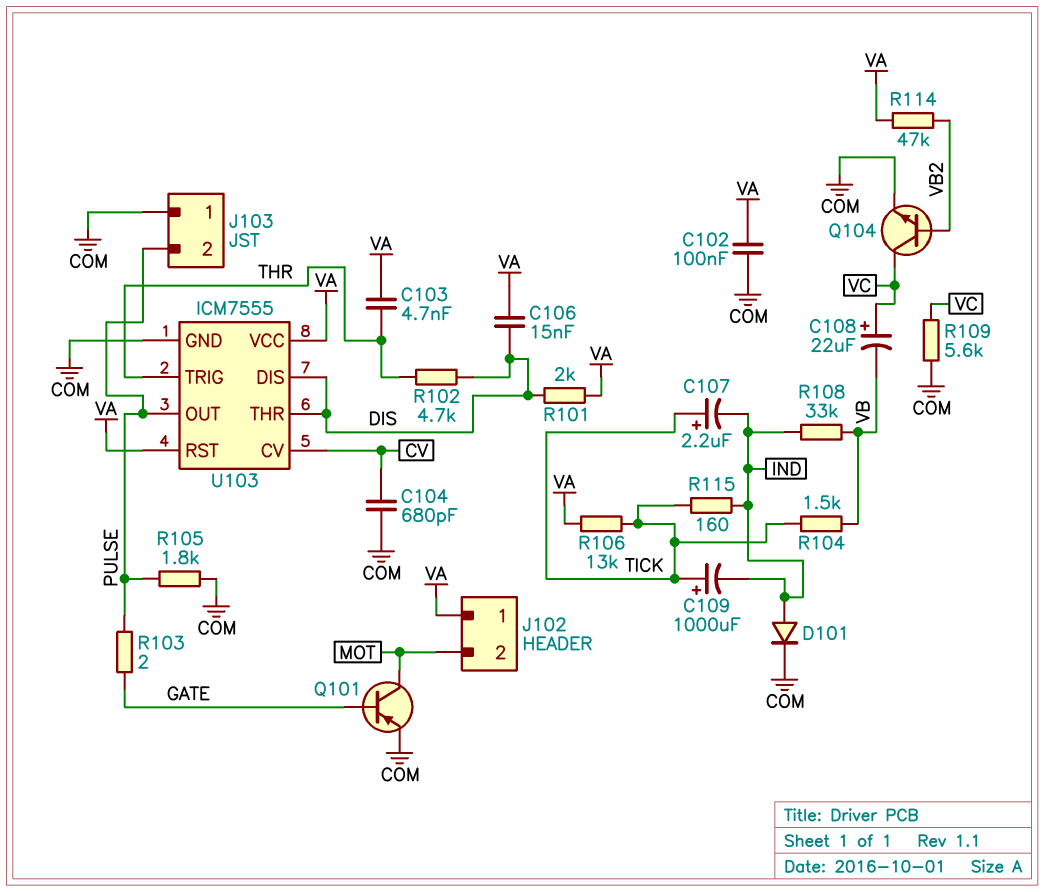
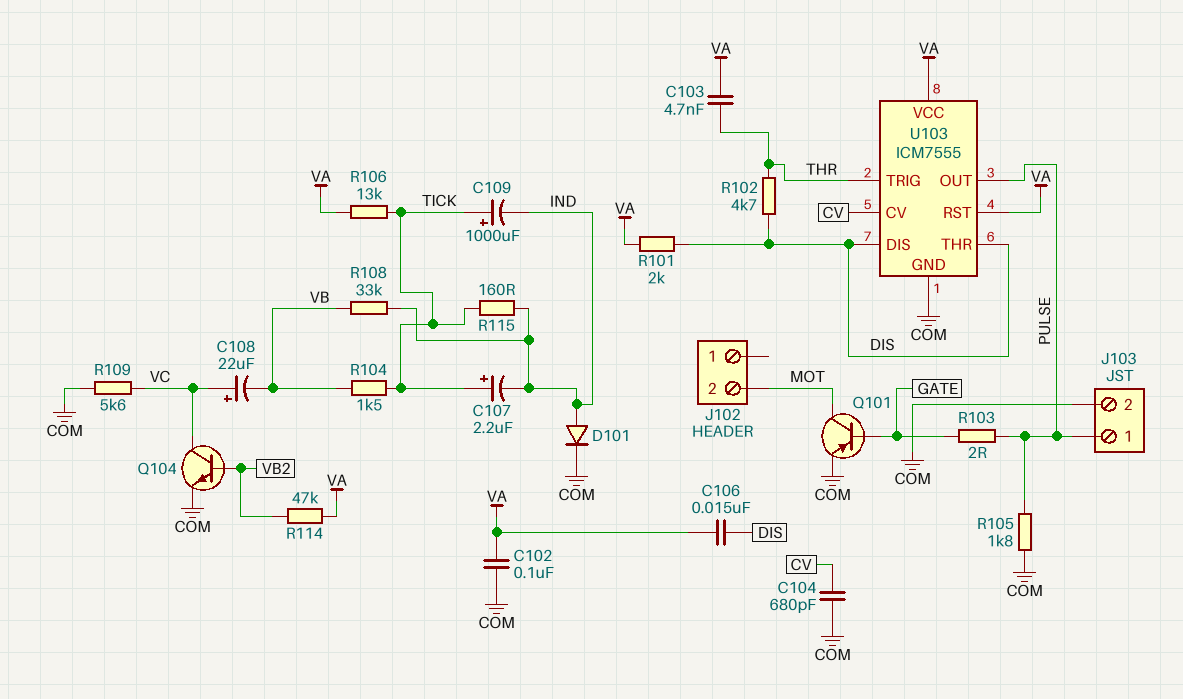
J102 pin 1: VA -> none
J103 pin 1: COM -> PULSE
J103 pin 2: PULSE -> COM

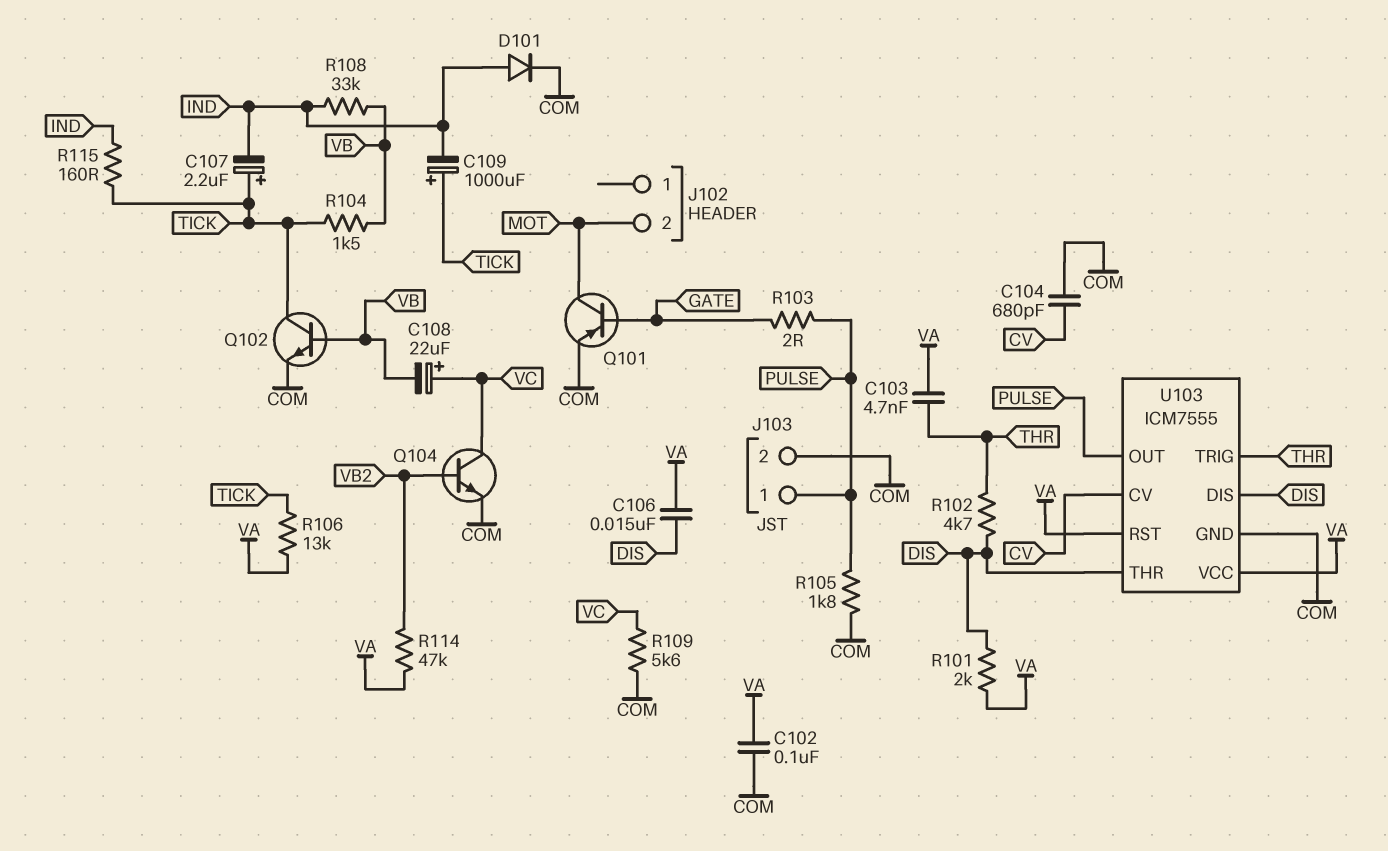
Q102: none -> NPN (B VB, C TICK, E COM)

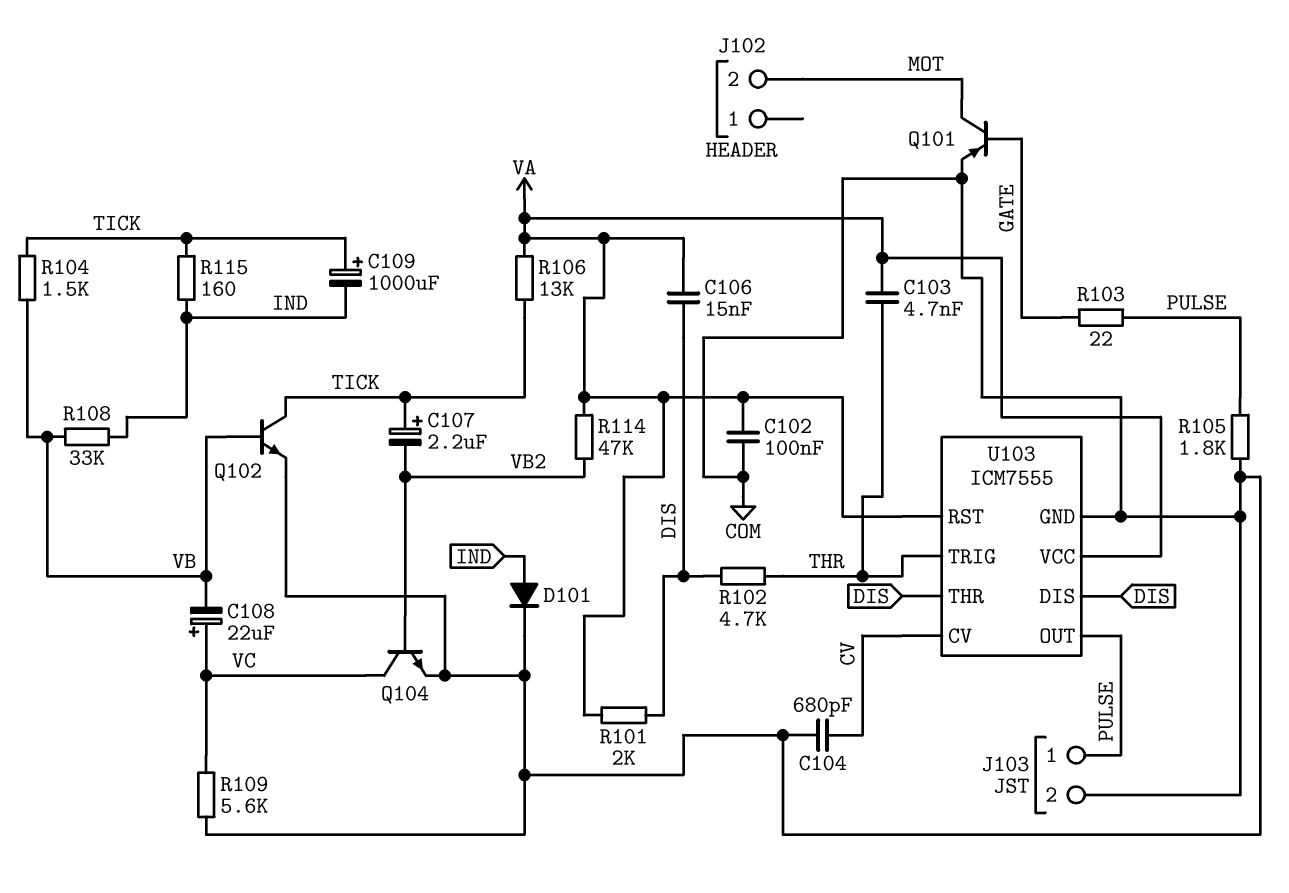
C107: 2.2uF (plus TICK, minus IND) -> 2.2uF (plus TICK, minus VB2)
R103: 2 (GATE, PULSE) -> 22 (GATE, PULSE)

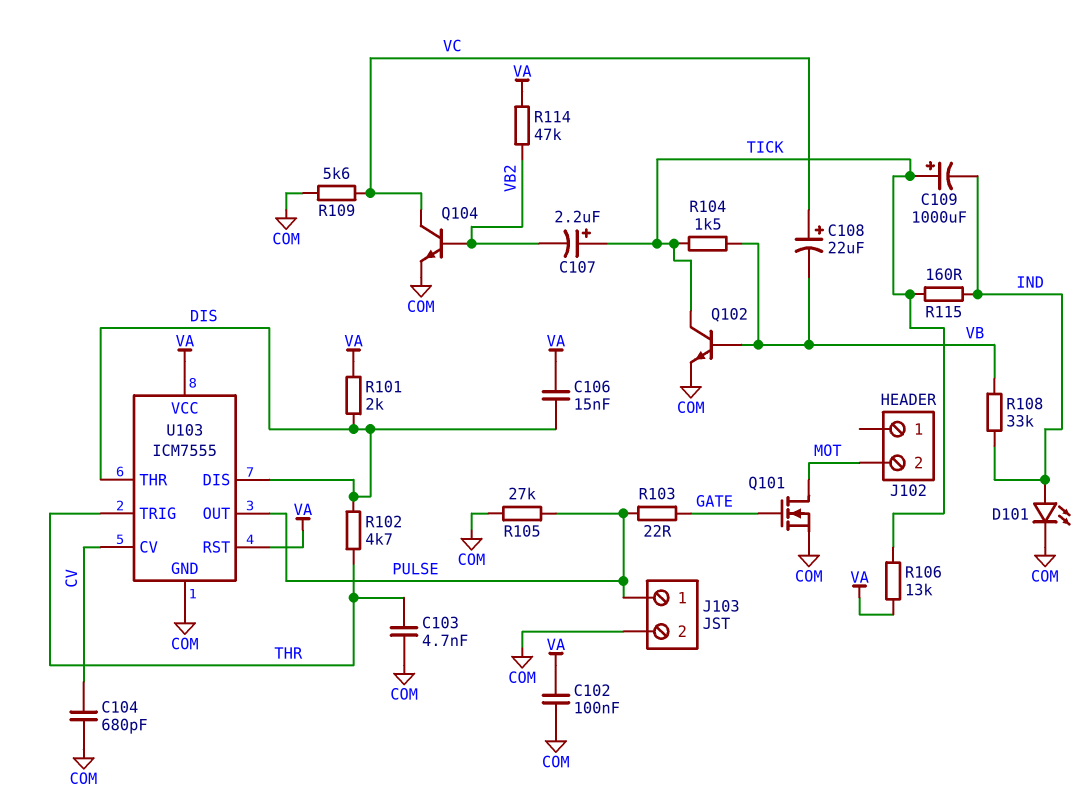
C103: 4.7nF (THR, VA) -> 4.7nF (COM, THR)
D101: diode (A IND, K COM) -> LED (A IND, K COM)
Q101: PNP (B GATE, C MOT, E COM) -> NMOS (G GATE, D MOT, S COM)
R105: 1.8k (COM, PULSE) -> 27k (COM, PULSE)

